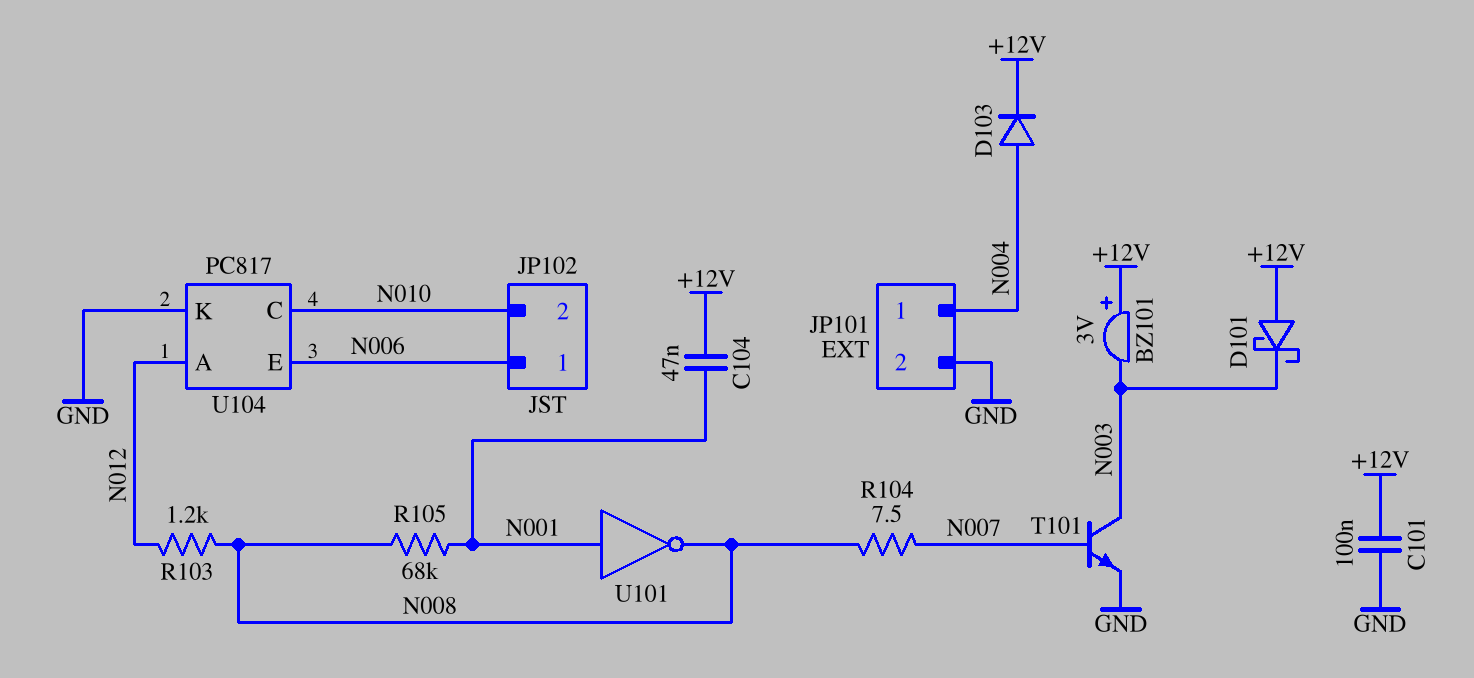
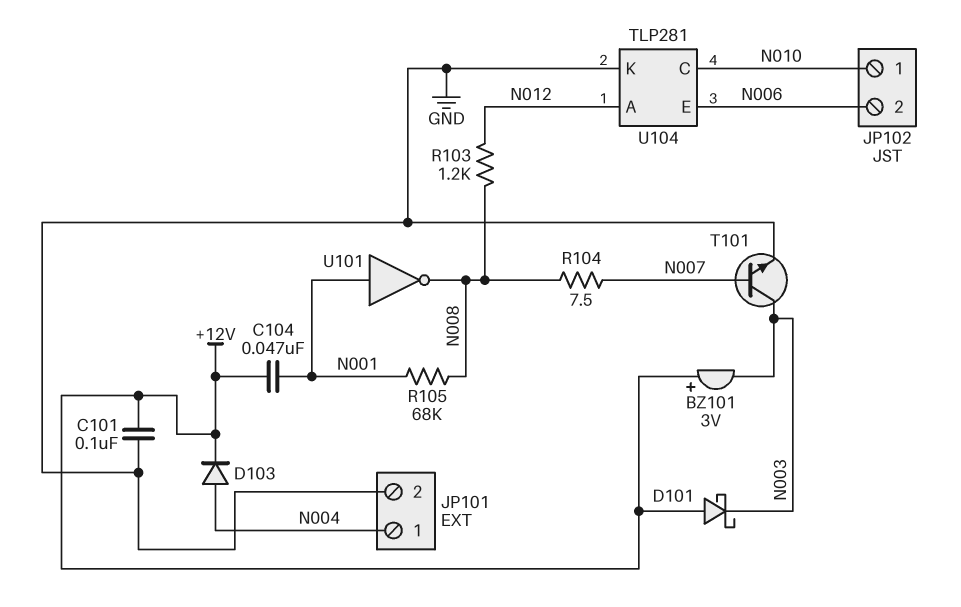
JP102 pin 1: N006 -> N010
JP102 pin 2: N010 -> N006
U104: PC817 -> TLP281

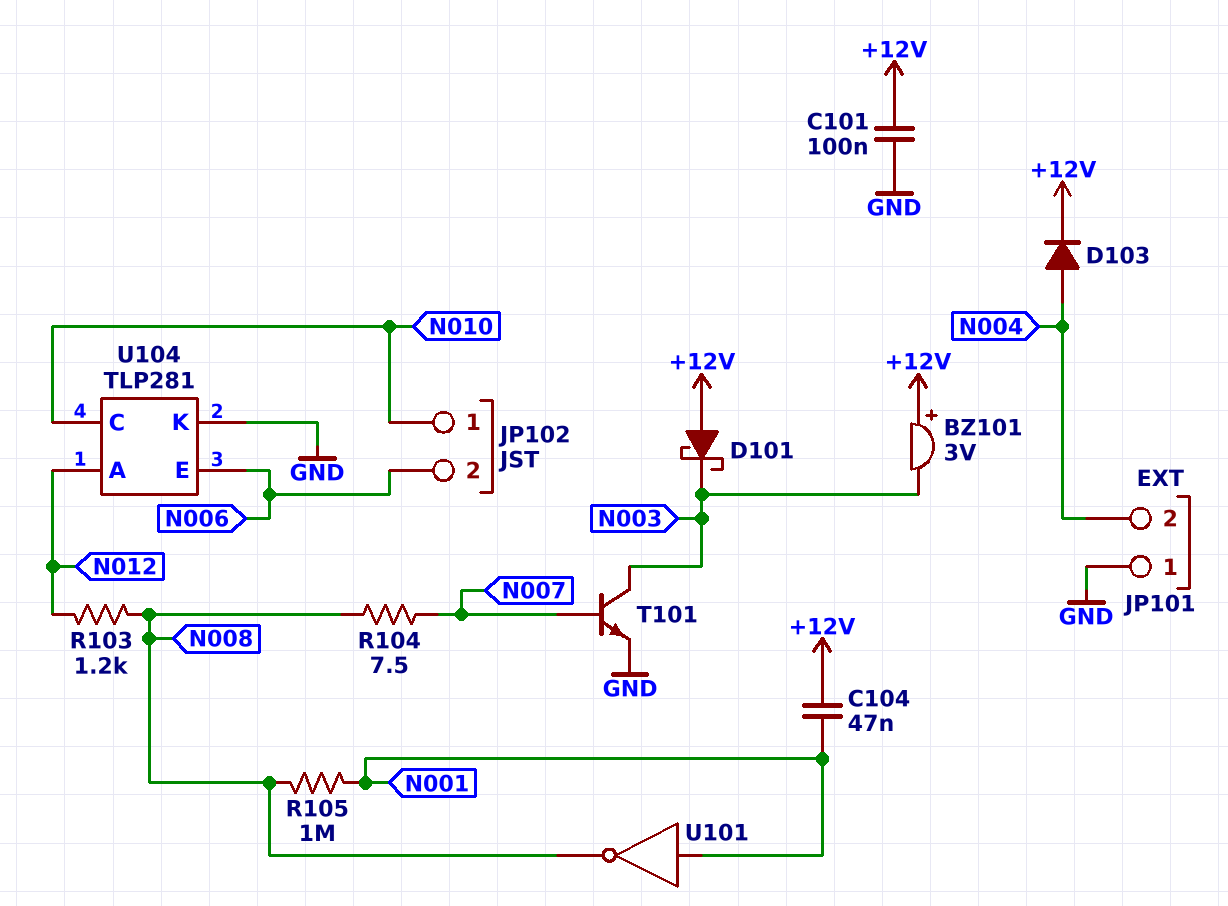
JP101 pin 1: N004 -> GND
JP101 pin 2: GND -> N004
R105: 68k (N001, N008) -> 1M (N001, N008)

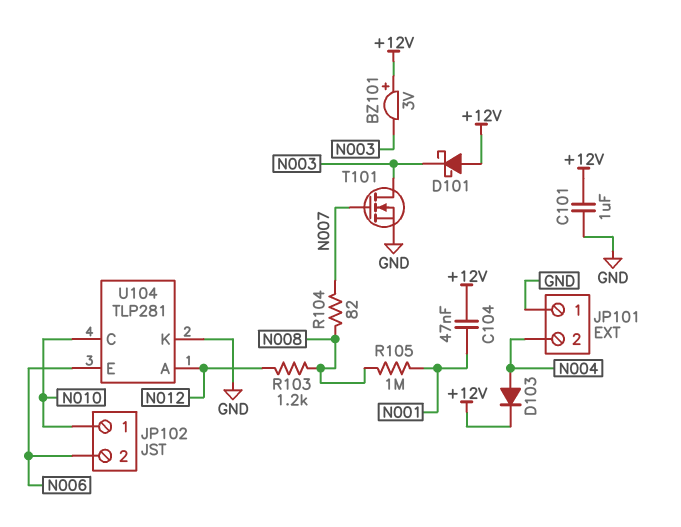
C101: 100nF (+12V, GND) -> 1uF (+12V, GND)
R104: 7.5 (N007, N008) -> 82 (N007, N008)
T101: NPN (B N007, C N003, E GND) -> NMOS (G N007, D N003, S GND)
U101: NOT (in N001, out N008) -> none

